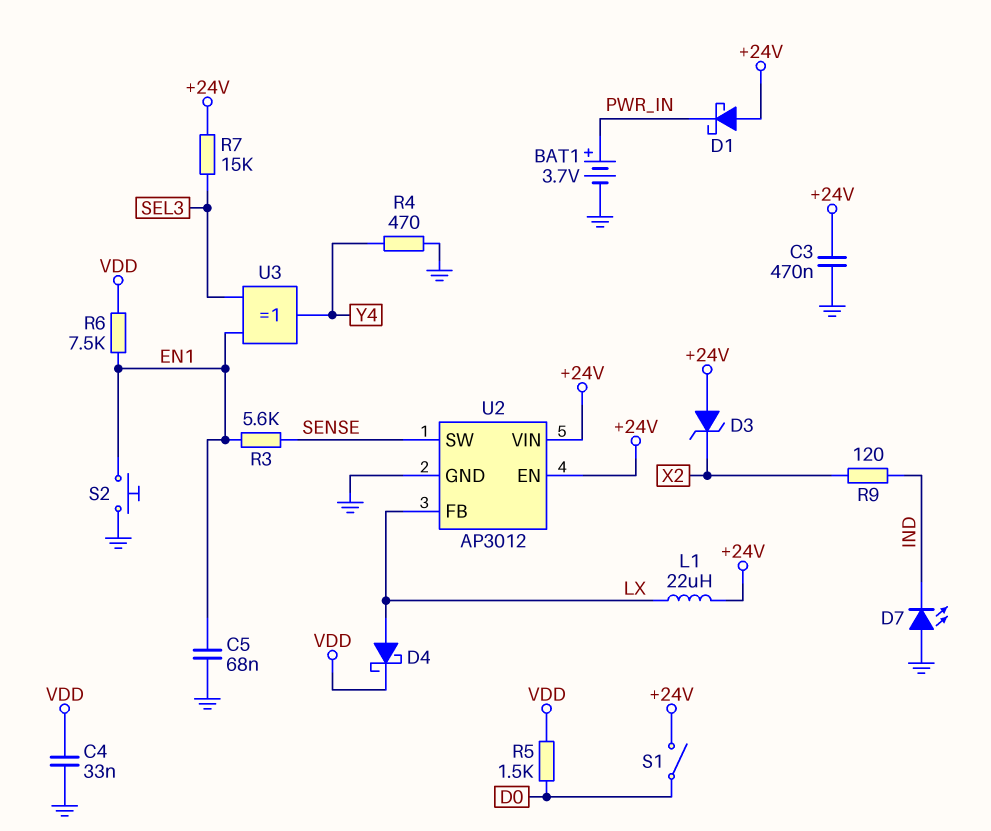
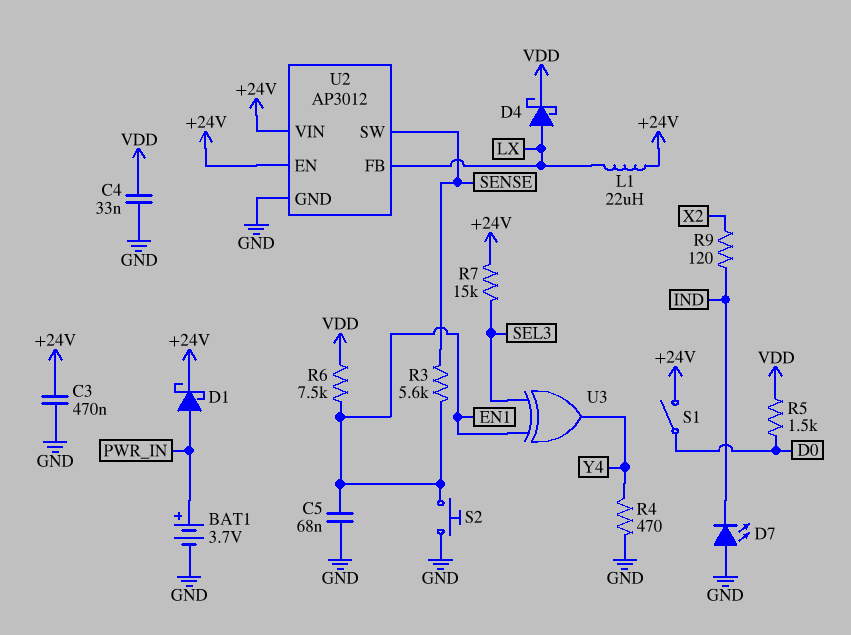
D1: schottky (A +24V, K PWR_IN) -> schottky (A PWR_IN, K +24V)
D3: zener (A +24V, K X2) -> none

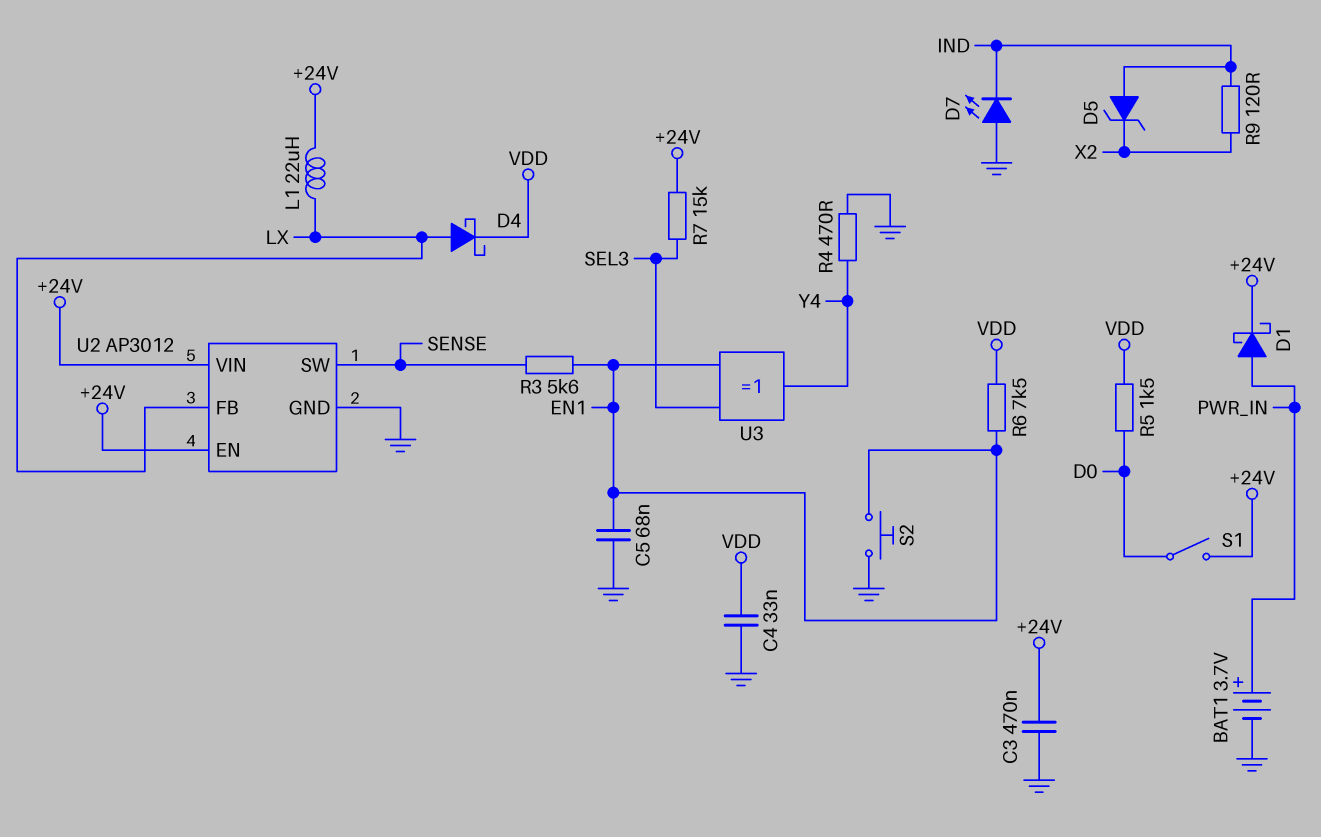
D5: none -> zener (A IND, K X2)

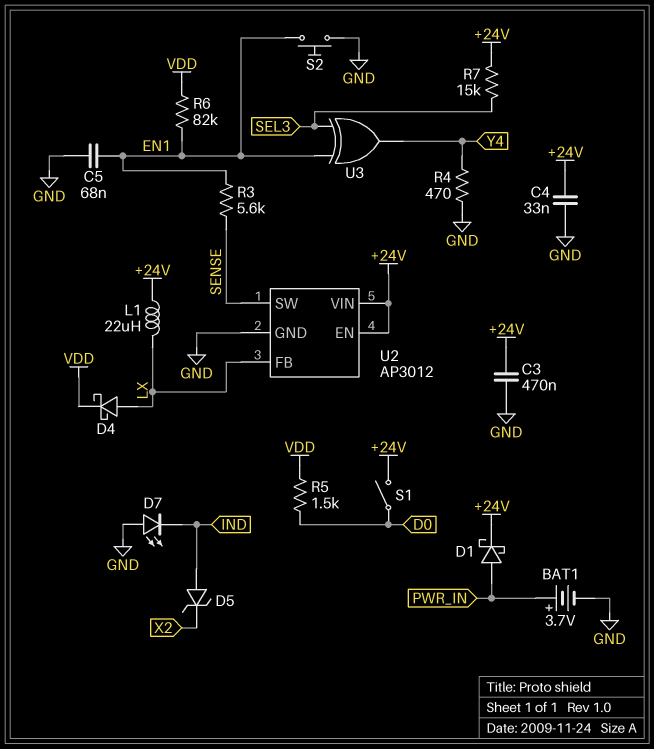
C4: 33nF (GND, VDD) -> 33nF (+24V, GND)
R6: 7.5k (EN1, VDD) -> 82k (EN1, VDD)
R9: 120 (IND, X2) -> none

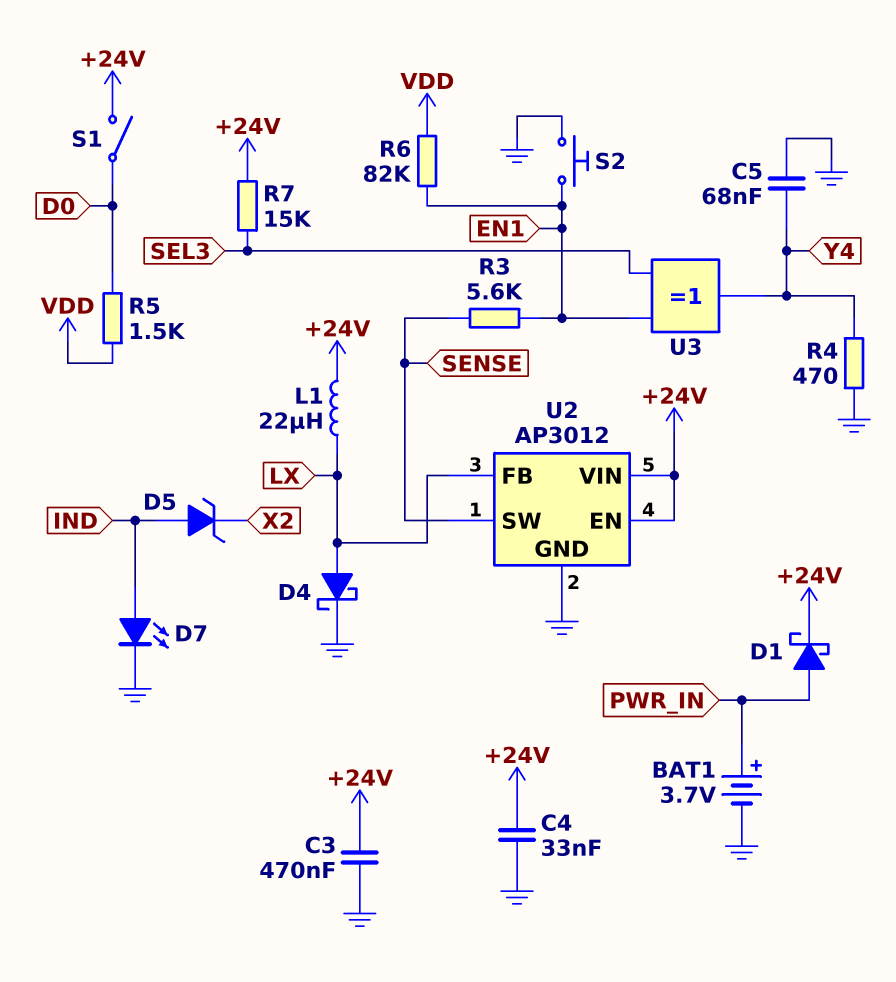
C5: 68nF (EN1, GND) -> 68nF (GND, Y4)
D4: schottky (A LX, K VDD) -> schottky (A LX, K GND)
D7: LED (A GND, K IND) -> LED (A IND, K GND)

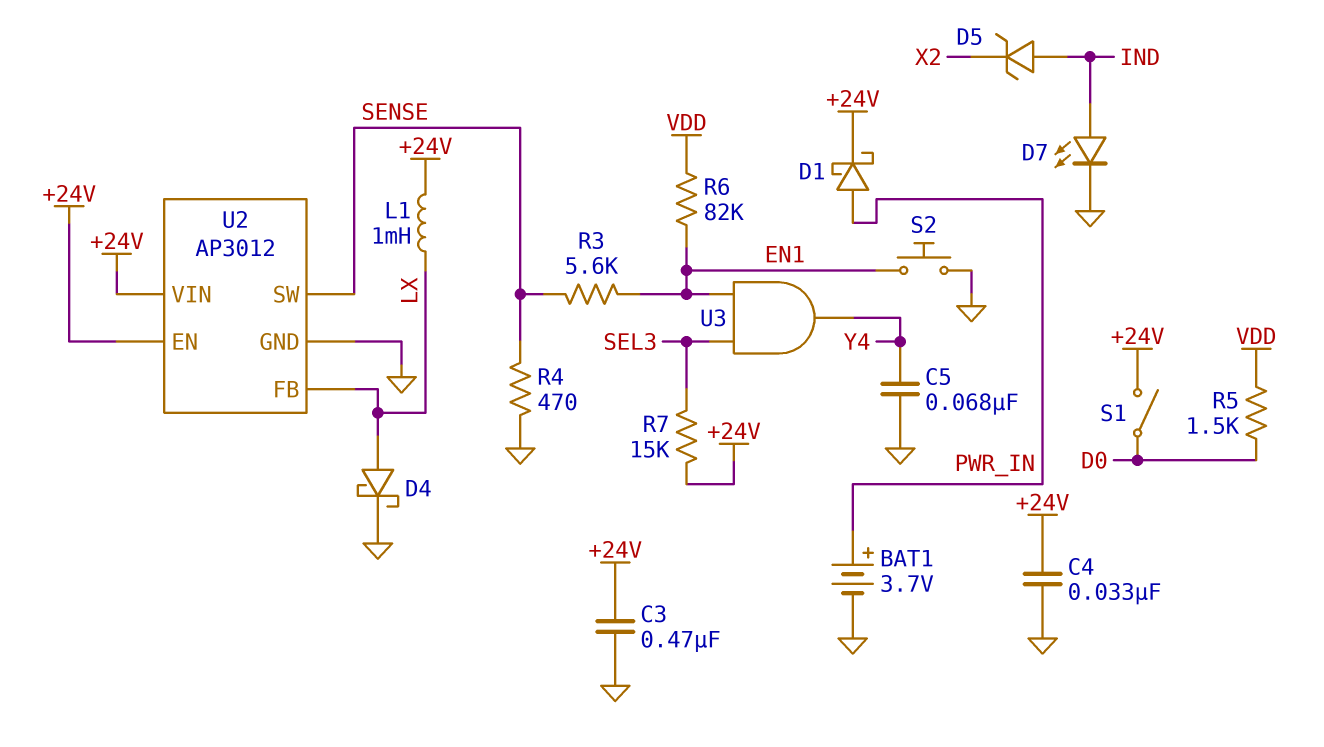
L1: 22uH (+24V, LX) -> 1mH (+24V, LX)
R4: 470 (GND, Y4) -> 470 (GND, SENSE)
U3: XOR (in EN1, in SEL3, out Y4) -> AND (in EN1, in SEL3, out Y4)

